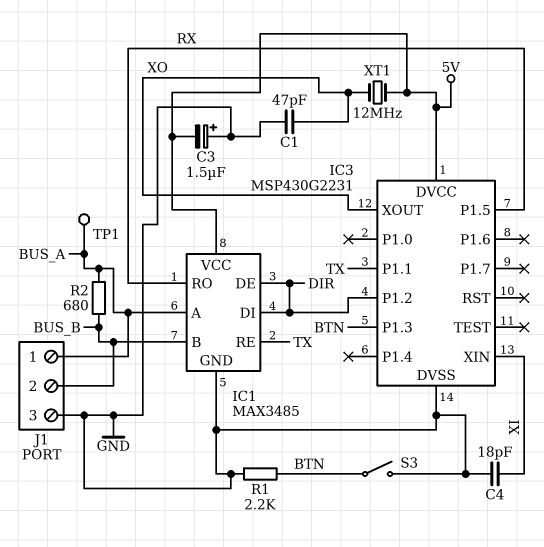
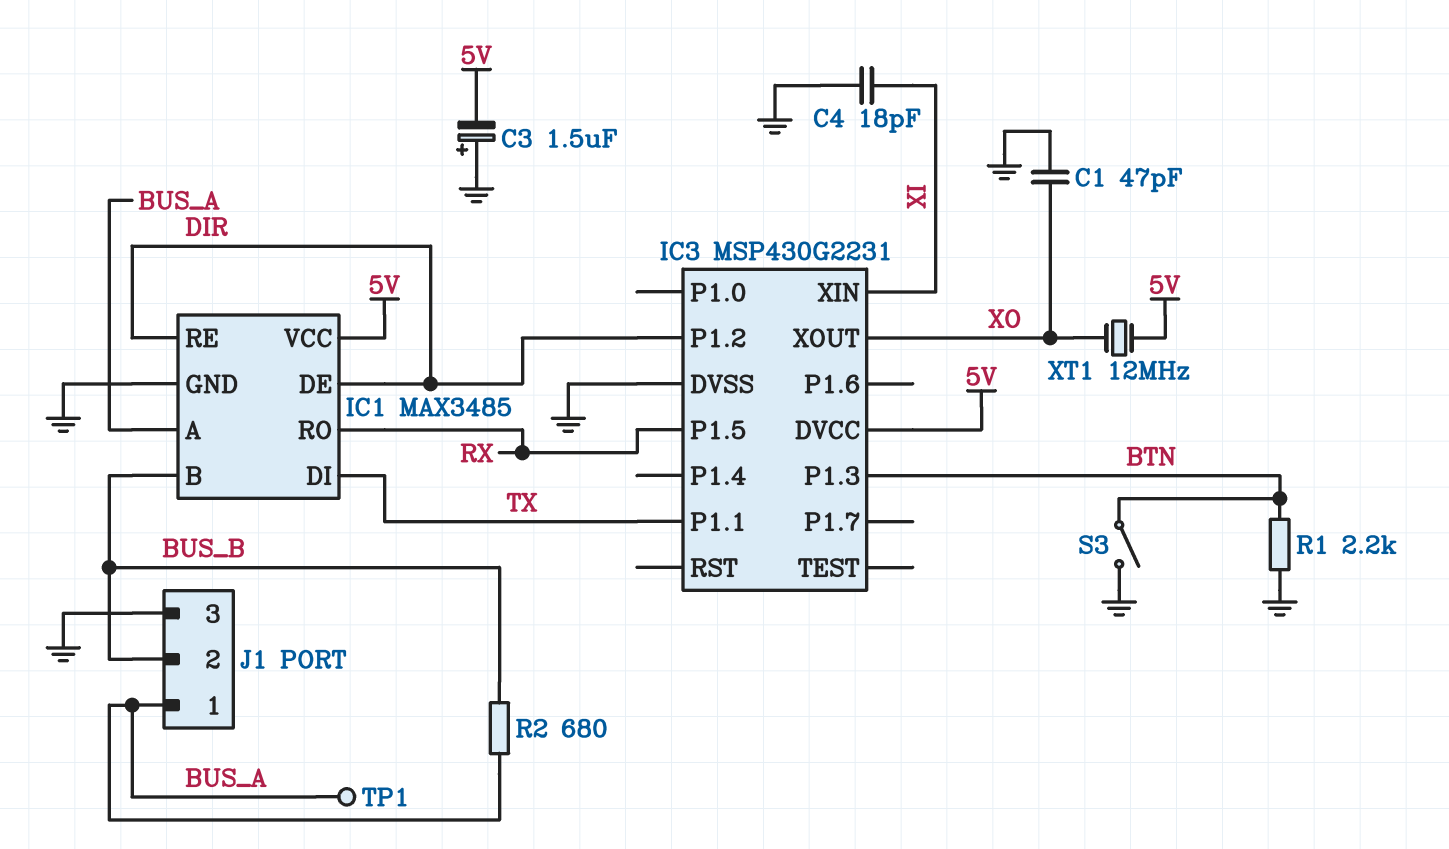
IC1 pin DI: DIR -> TX
IC1 pin RE: TX -> DIR

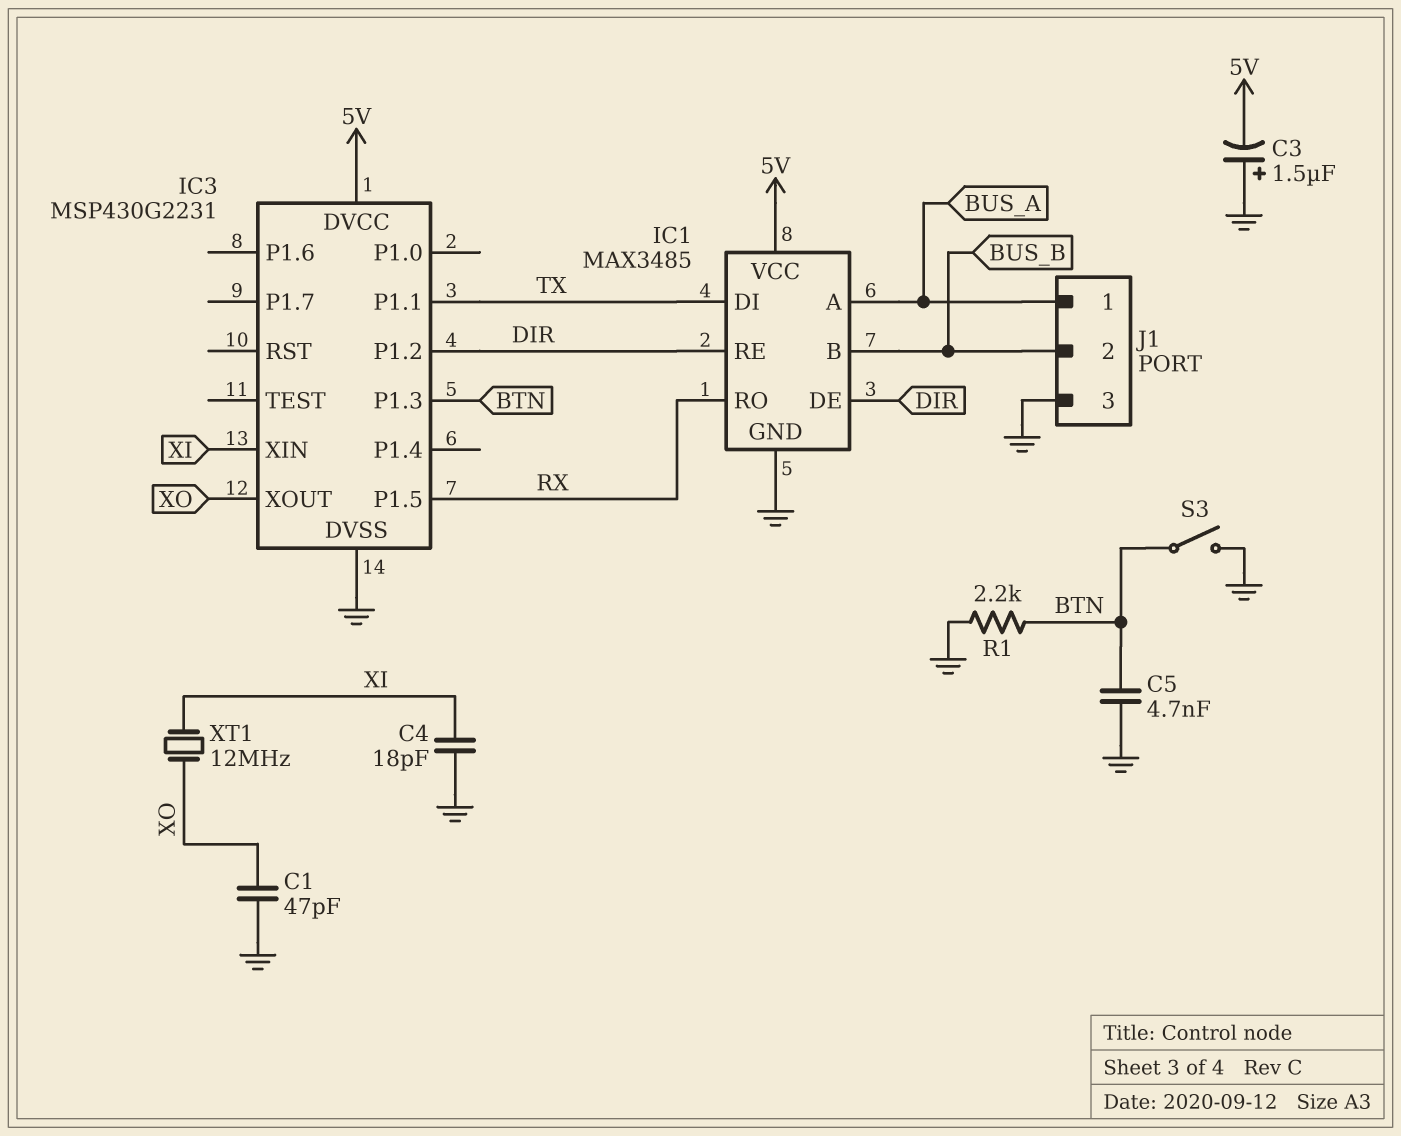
C5: none -> 4.7nF (BTN, GND)
R2: 680 (BUS_A, BUS_B) -> none
TP1: test point (BUS_A) -> none
XT1: 12MHz (5V, XO) -> 12MHz (XI, XO)

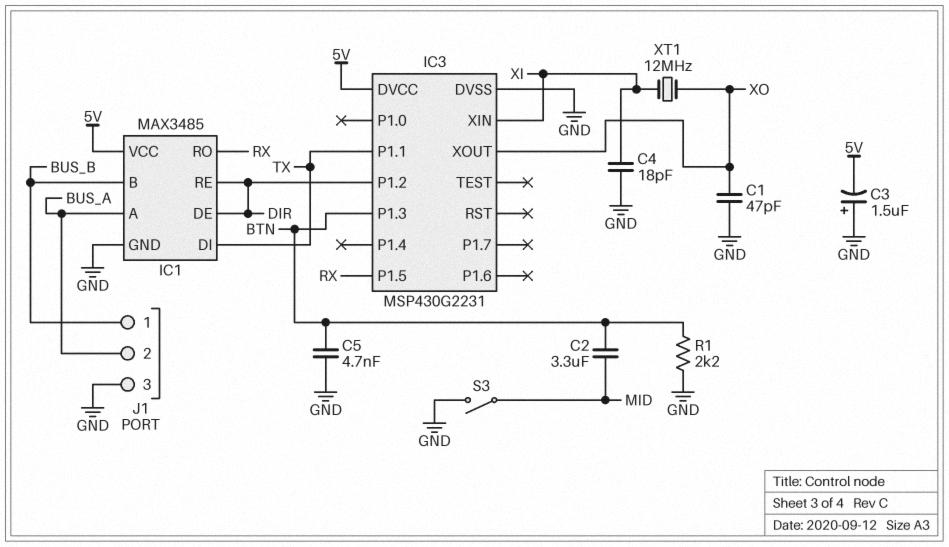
C2: none -> 3.3uF (BTN, MID)
J1 pin 1: BUS_A -> BUS_B
J1 pin 2: BUS_B -> BUS_A
S3: switch (BTN, GND) -> switch (GND, MID)

